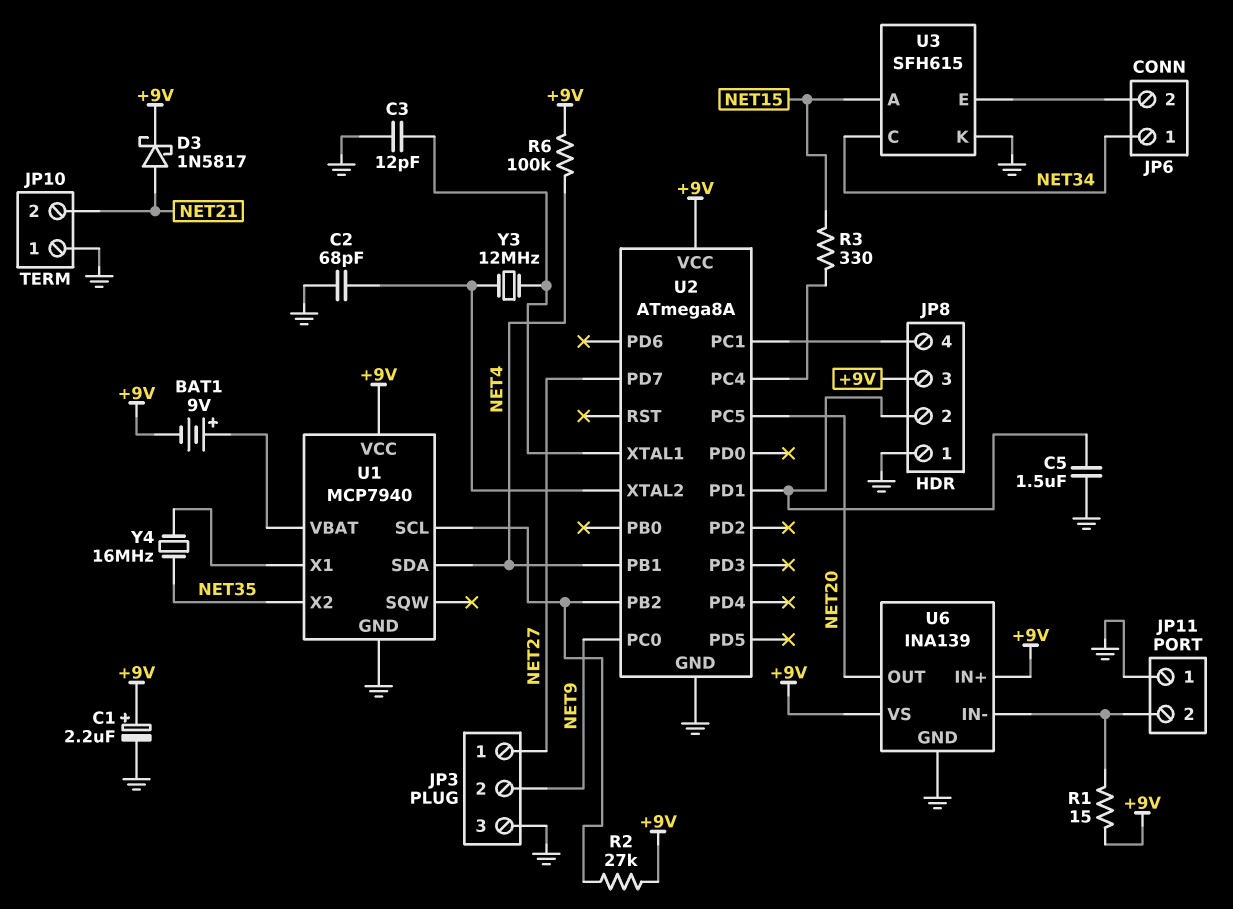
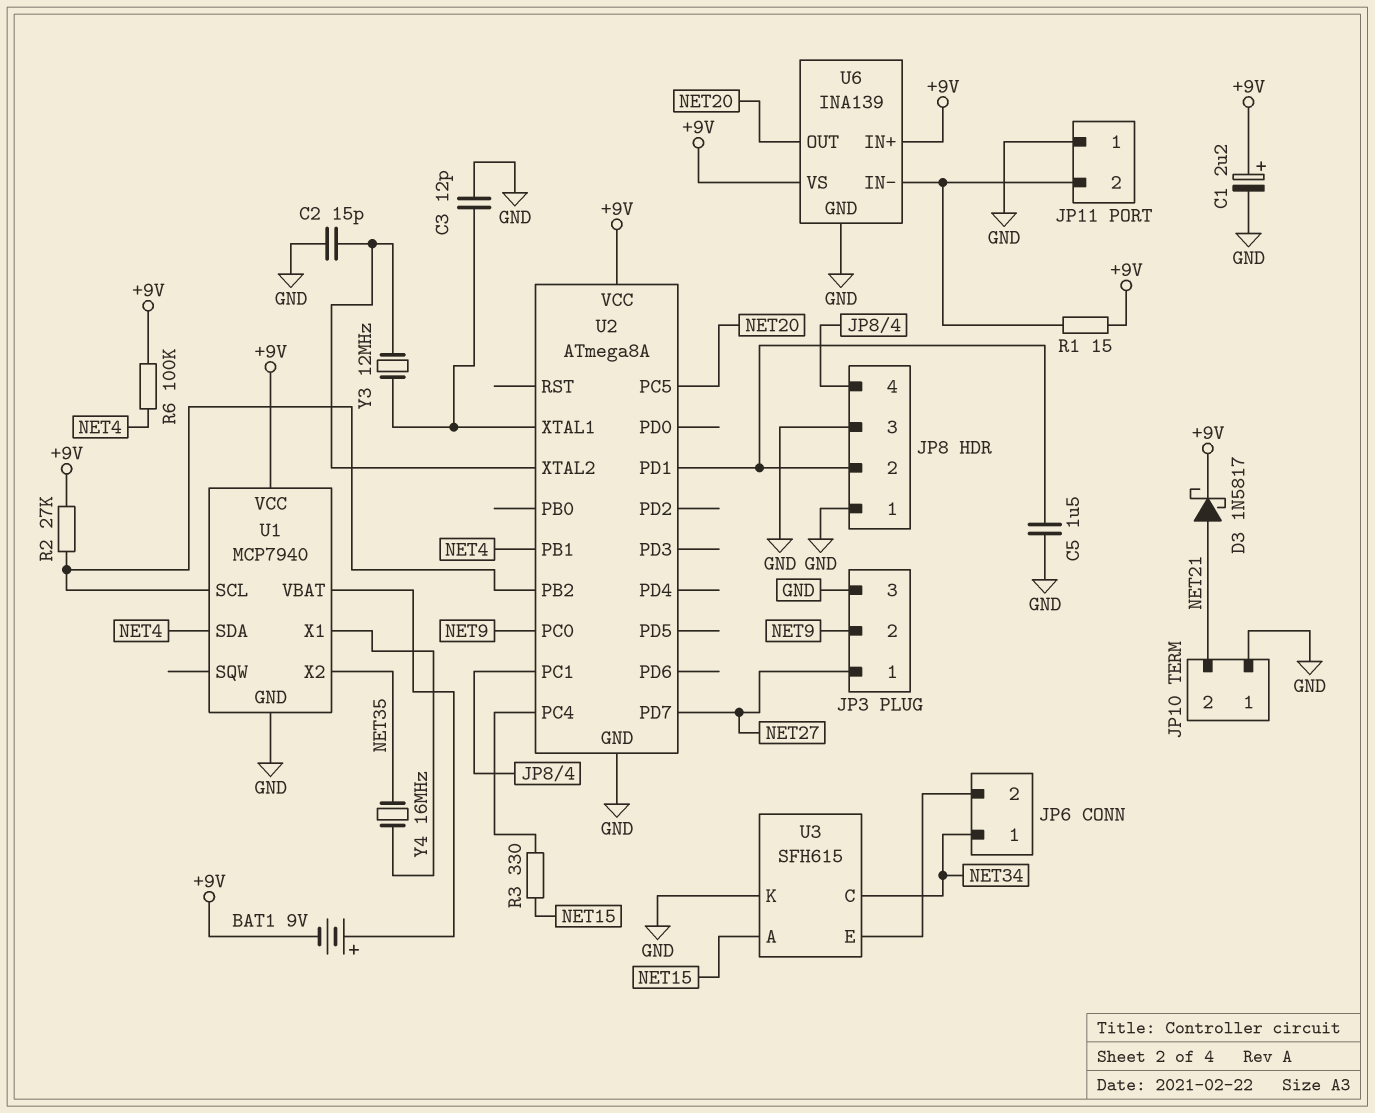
C2: 68pF (GND, U2/XTAL2) -> 15pF (GND, U2/XTAL2)
JP8 pin 3: +9V -> GND

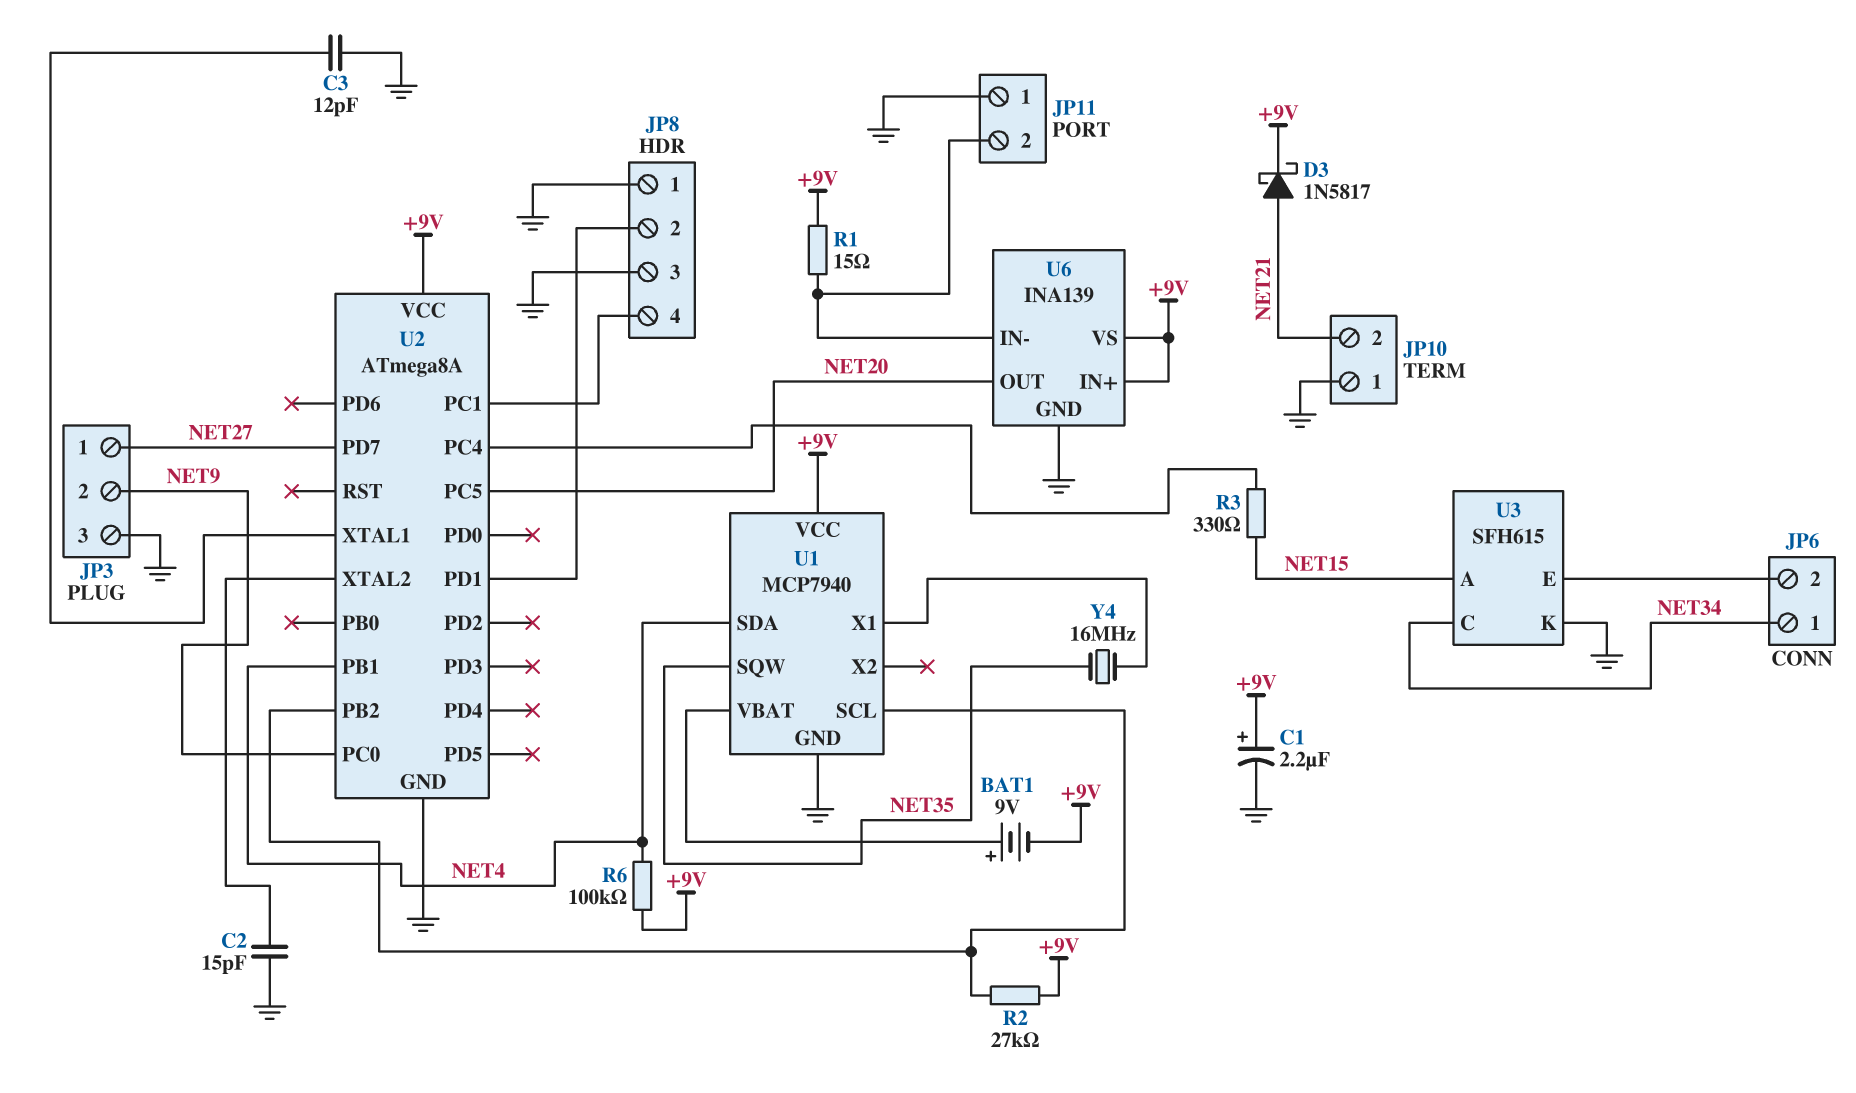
C5: 1.5uF (GND, JP8/2) -> none
U1 pin SQW: none -> NET35
U1 pin X2: NET35 -> none
Y3: 12MHz (U2/XTAL1, U2/XTAL2) -> none

